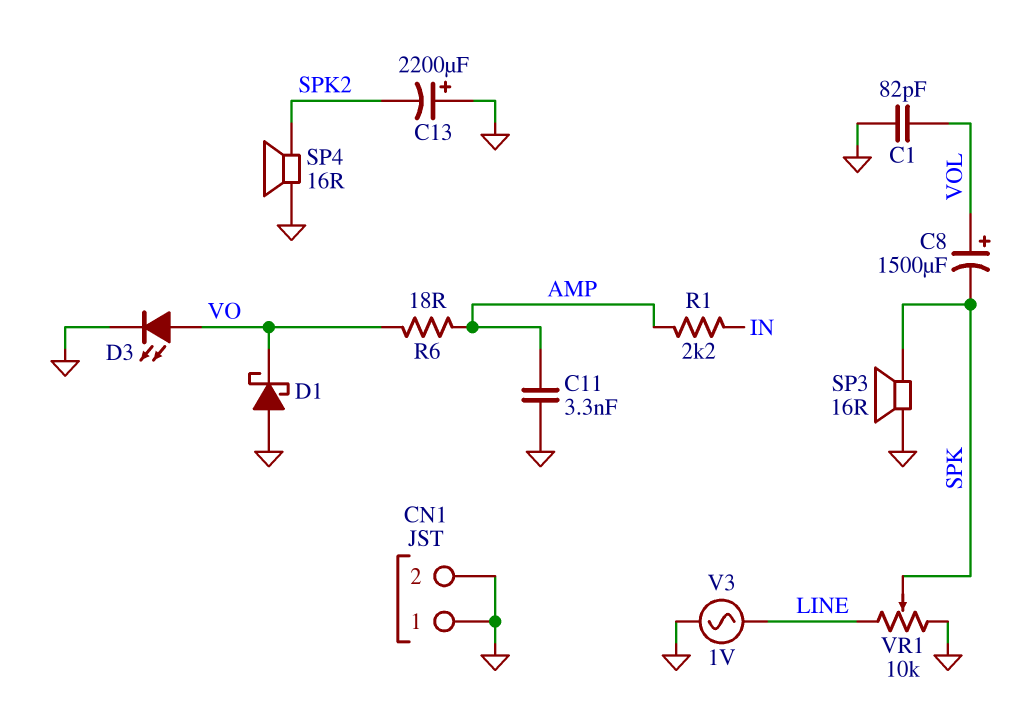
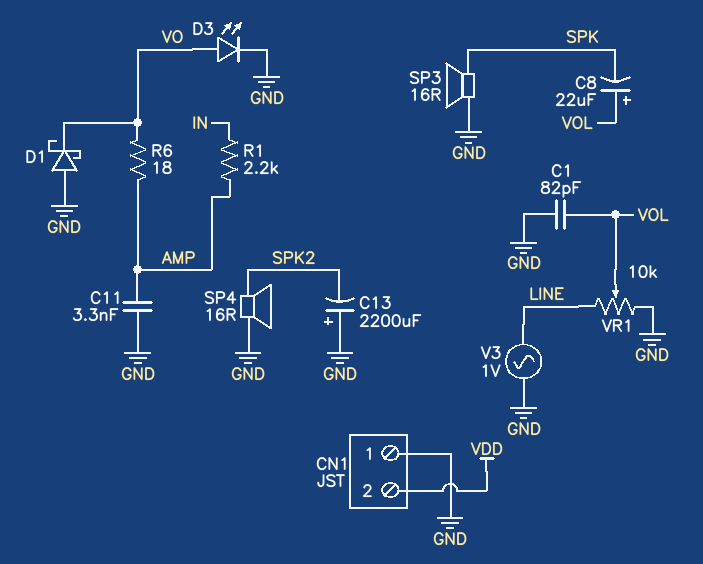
C8: 1500uF (plus VOL, minus SPK) -> 22uF (plus VOL, minus SPK)
CN1 pin 2: GND -> VDD
VR1: 10k (GND, LINE, wiper SPK) -> 10k (GND, LINE, wiper VOL)

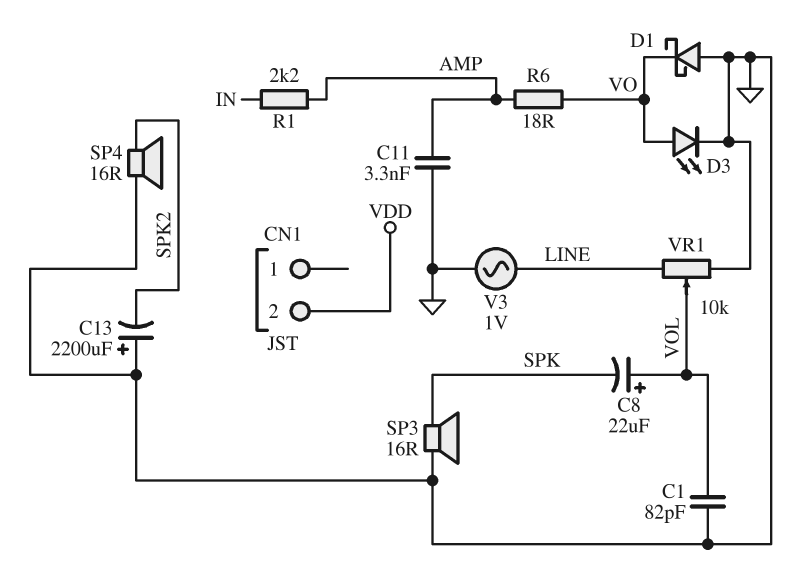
CN1 pin 1: GND -> none

